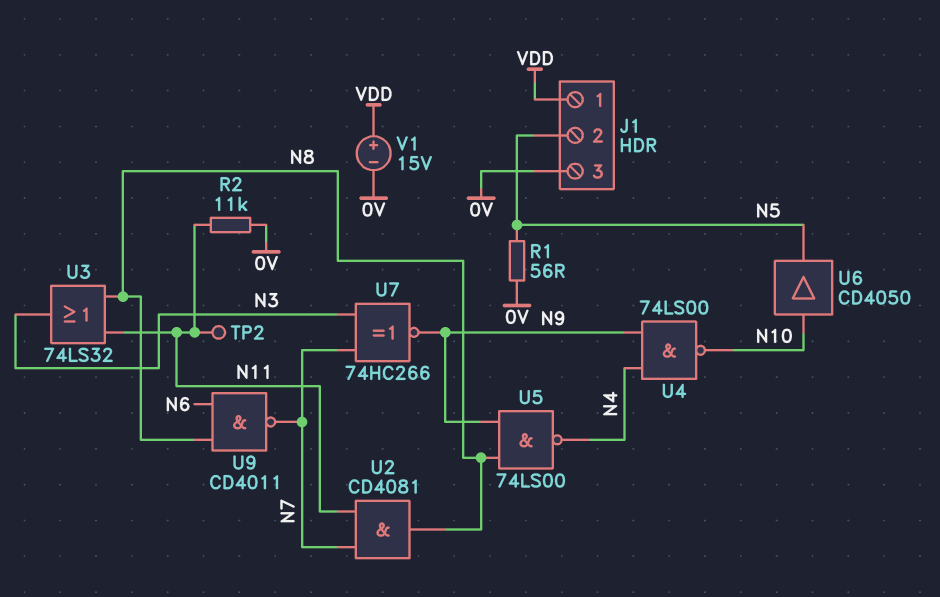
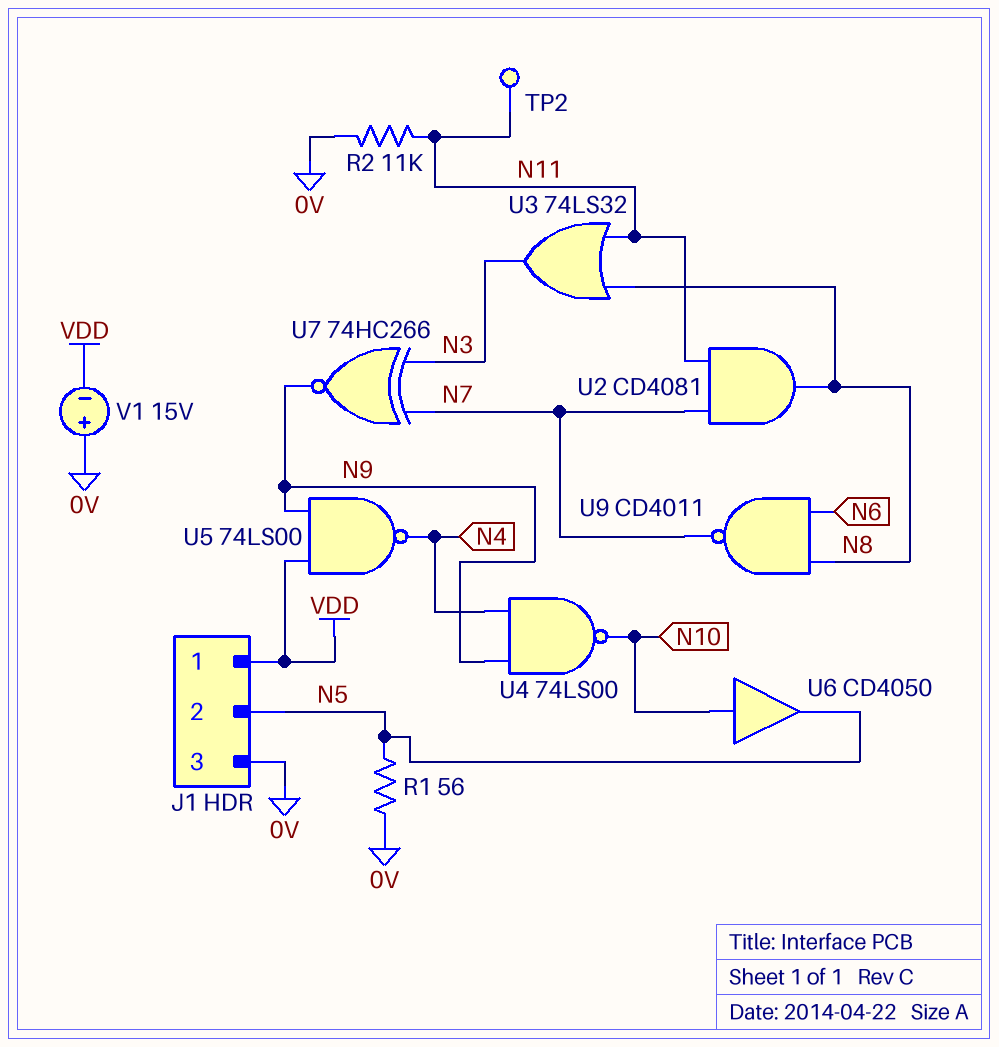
U5: NAND 74LS00 (in N8, in N9, out N4) -> NAND 74LS00 (in N9, in VDD, out N4)
V1: 15V (plus VDD, minus 0V) -> 15V (plus 0V, minus VDD)

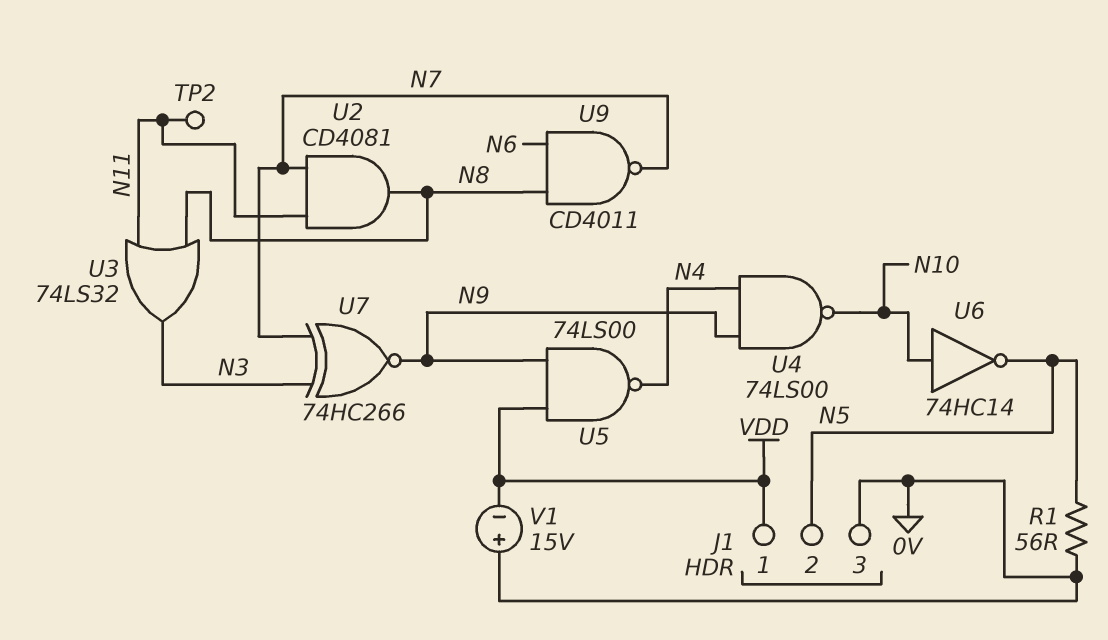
R2: 11k (0V, N11) -> none
U6: buffer CD4050 (in N10, out N5) -> NOT 74HC14 (in N10, out N5)

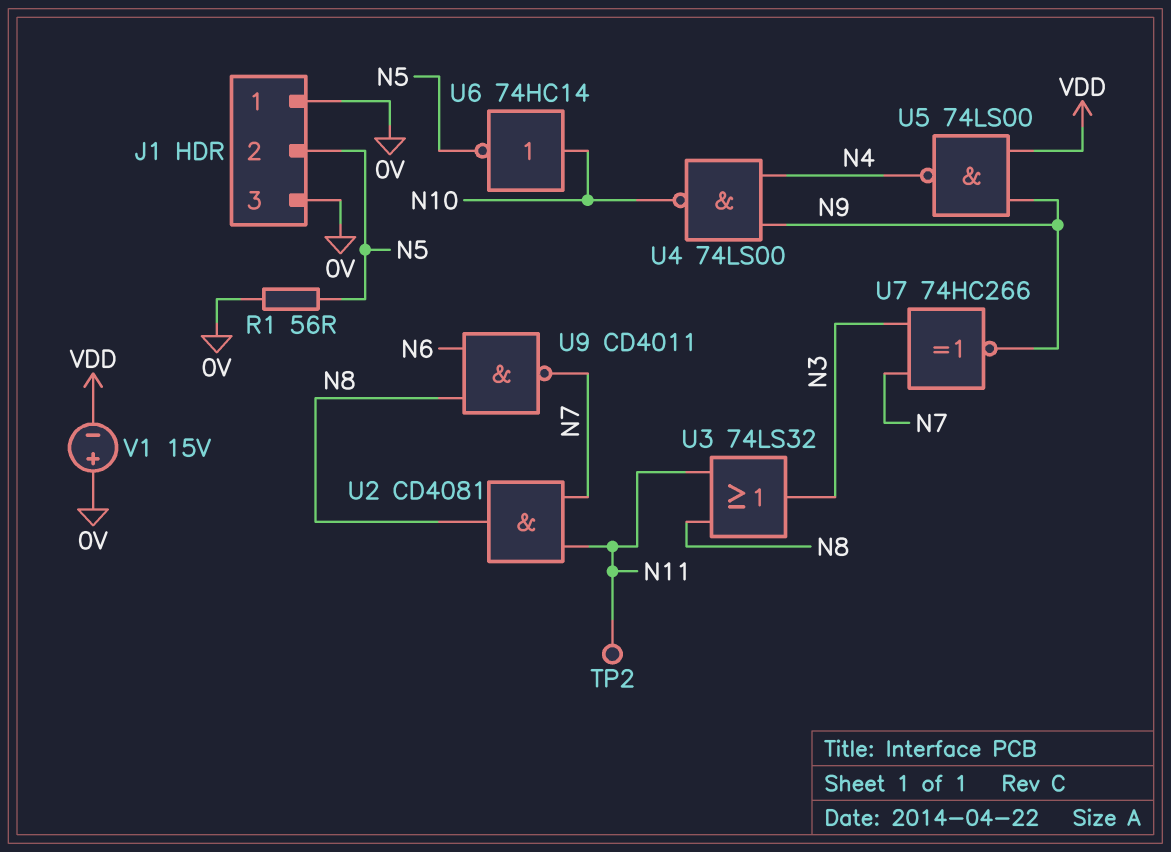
J1 pin 1: VDD -> 0V

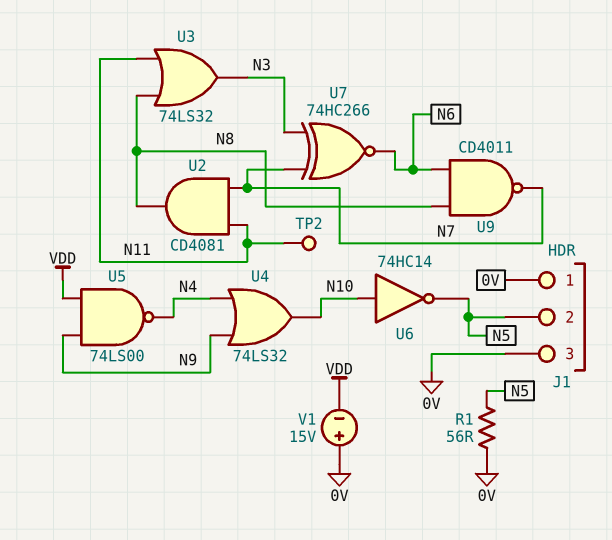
U4: NAND 74LS00 (in N4, in N9, out N10) -> OR 74LS32 (in N4, in N9, out N10)
U7: XNOR 74HC266 (in N3, in N7, out N9) -> XNOR 74HC266 (in N3, in N7, out N6)

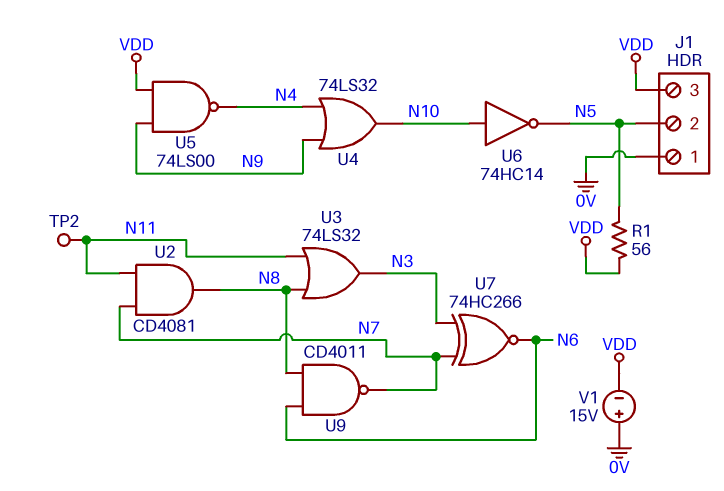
J1 pin 3: 0V -> VDD
R1: 56 (0V, N5) -> 56 (N5, VDD)

